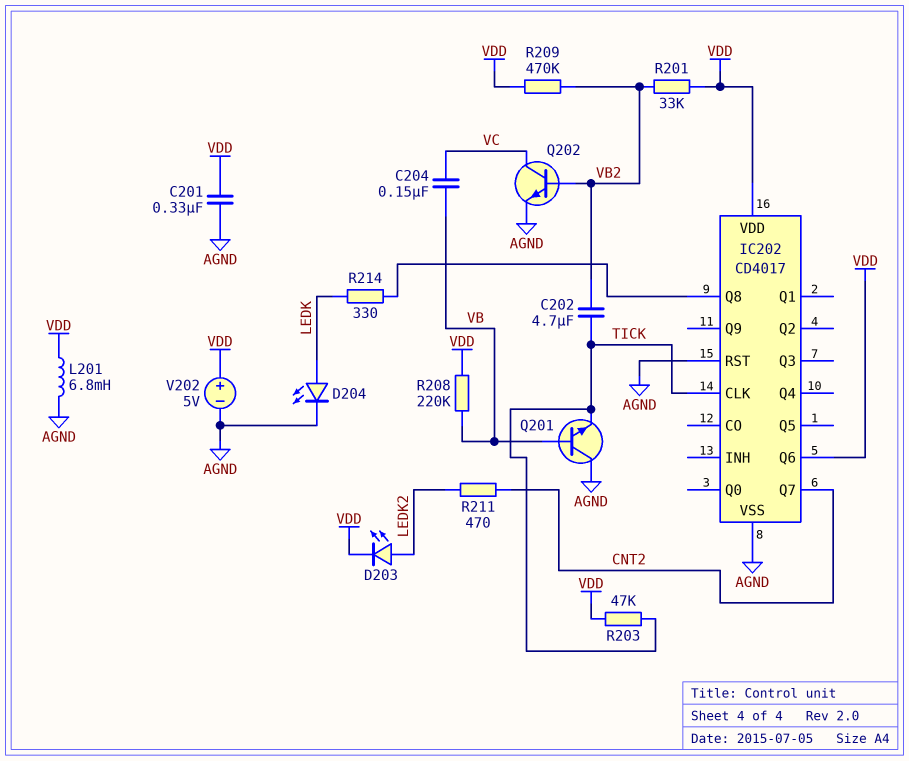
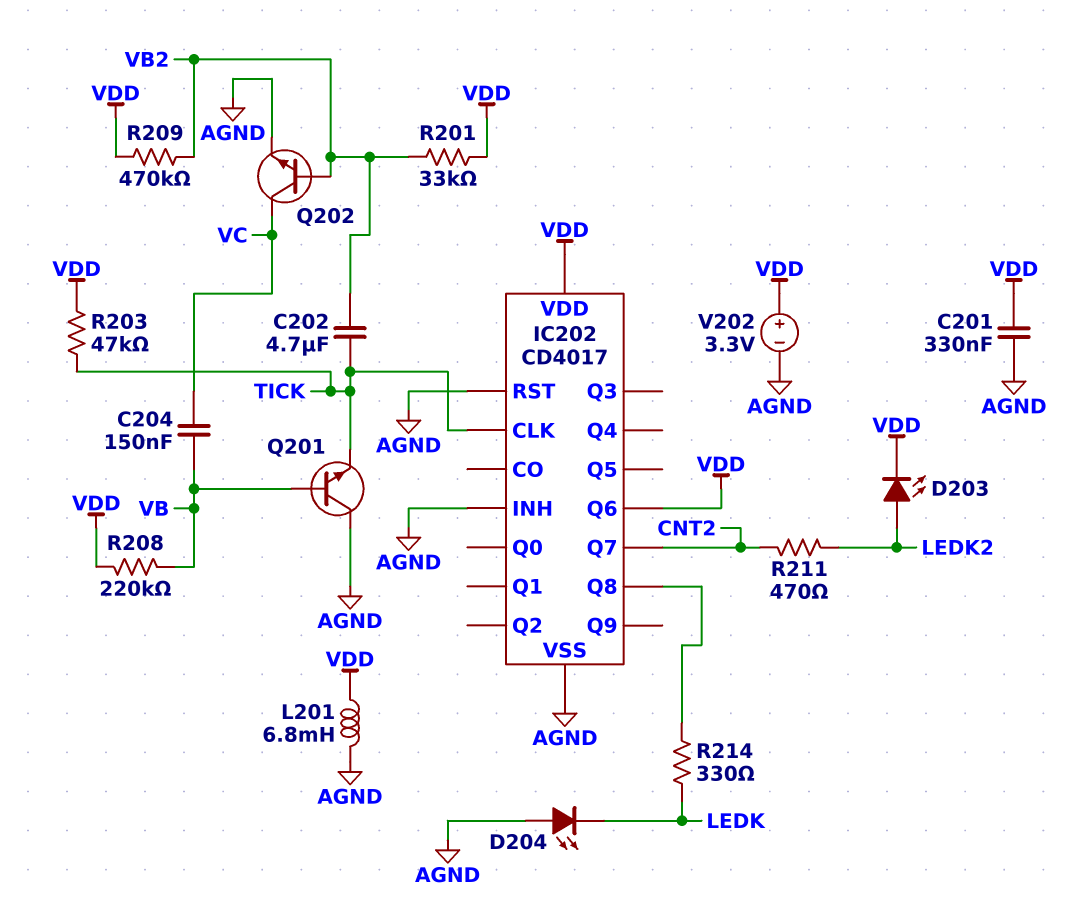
D204: LED (A LEDK, K AGND) -> LED (A AGND, K LEDK)
IC202 pin INH: none -> AGND
V202: 5V (plus VDD, minus AGND) -> 3.3V (plus VDD, minus AGND)

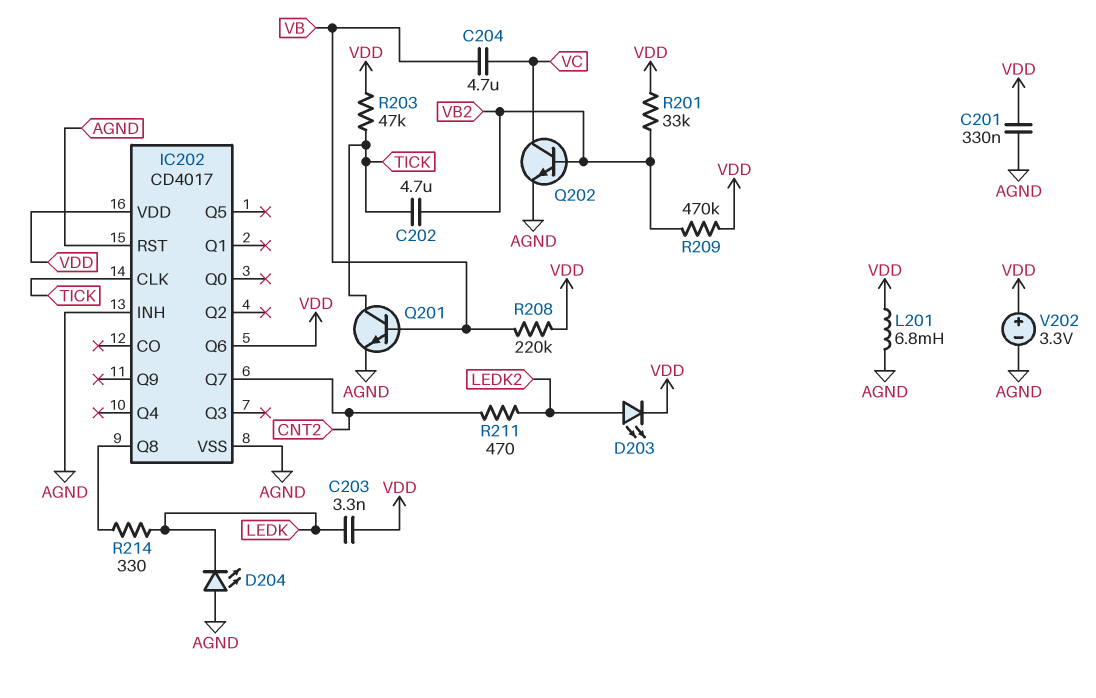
C203: none -> 3.3nF (LEDK, VDD)
C204: 150nF (VB, VC) -> 4.7uF (VB, VC)
Q201: NPN (B VB, C AGND, E TICK) -> NPN (B VB, C TICK, E AGND)

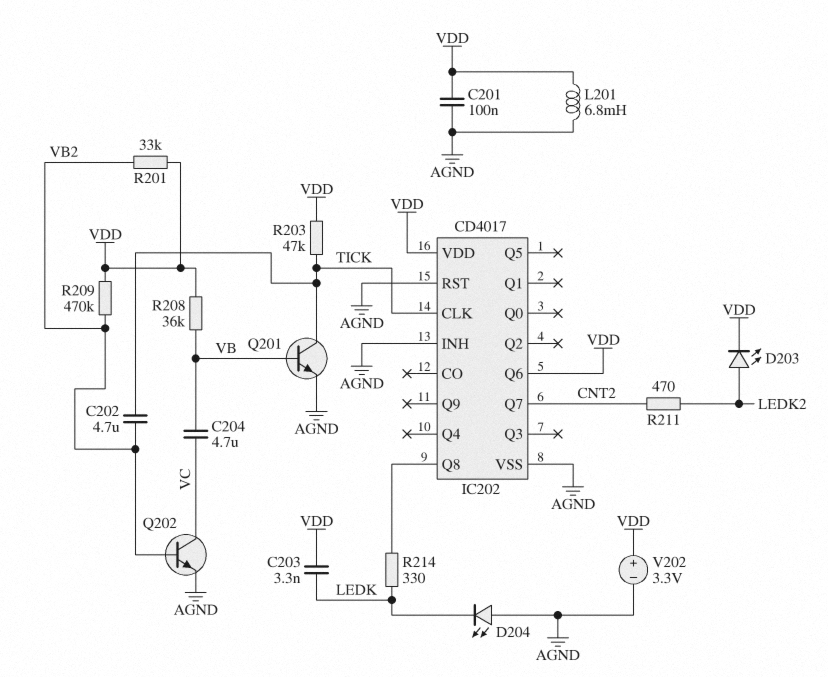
C201: 330nF (AGND, VDD) -> 100nF (AGND, VDD)
R208: 220k (VB, VDD) -> 36k (VB, VDD)

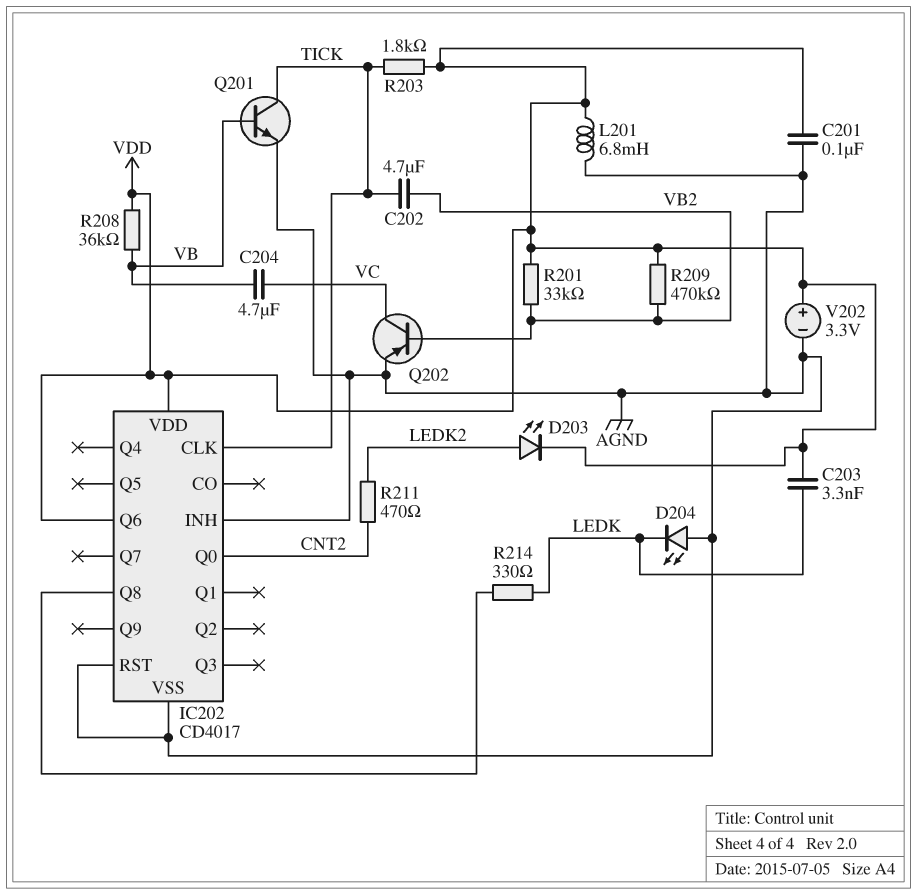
IC202 pin Q0: none -> CNT2
IC202 pin Q7: CNT2 -> none
Q202: NPN (B VB2, C VC, E AGND) -> PNP (B VB2, C VC, E AGND)
R203: 47k (TICK, VDD) -> 1.8k (TICK, VDD)

